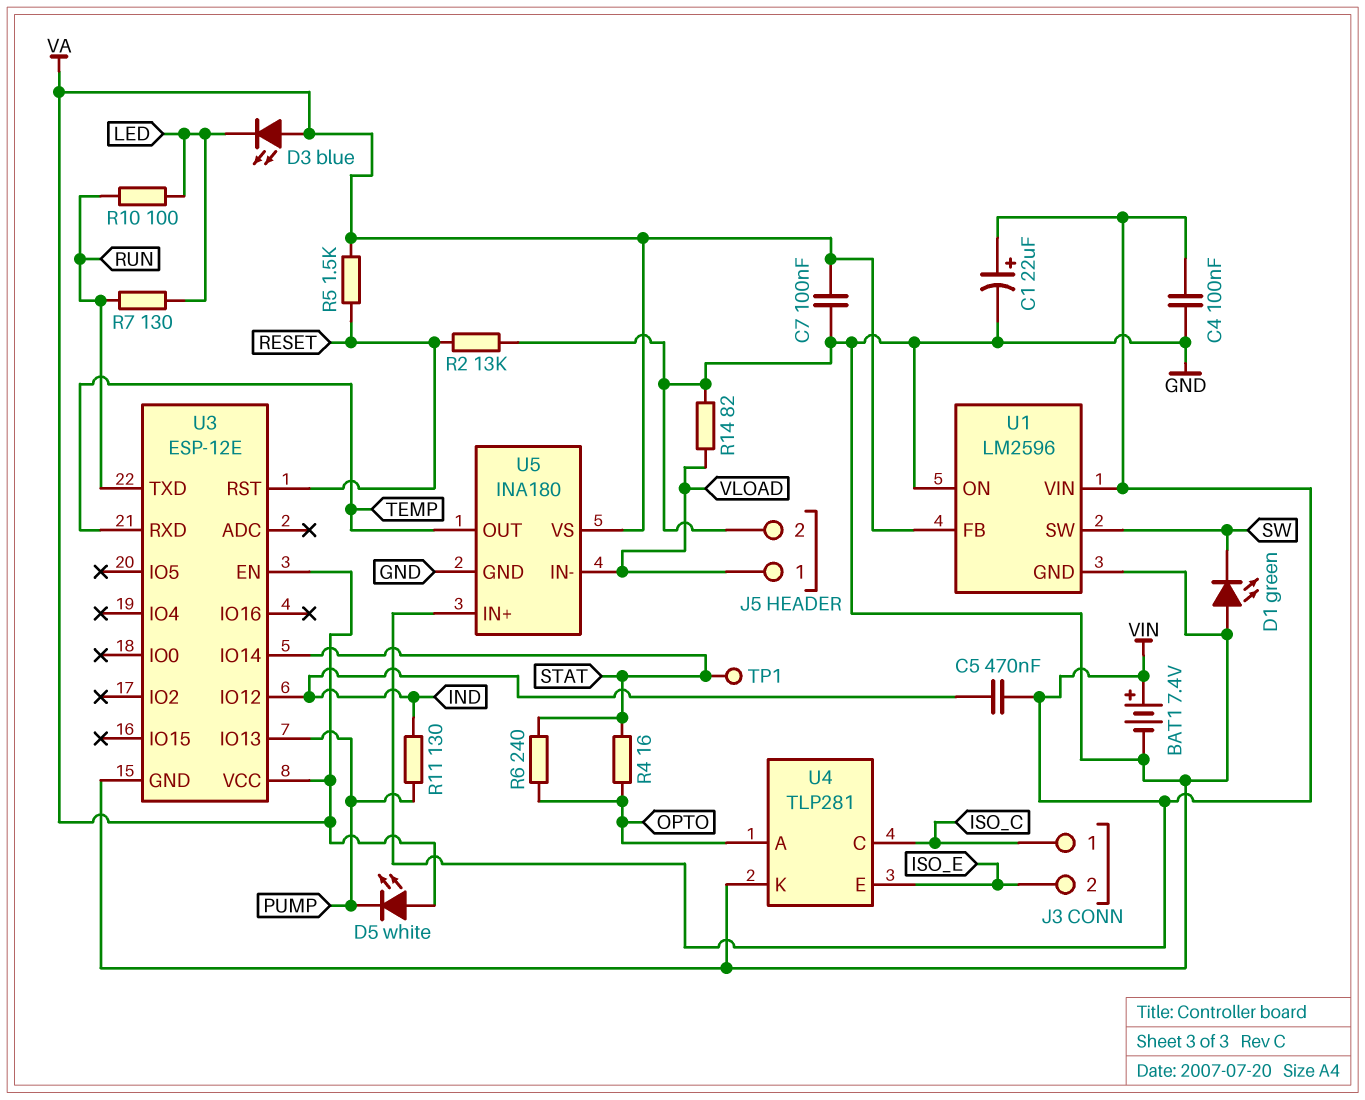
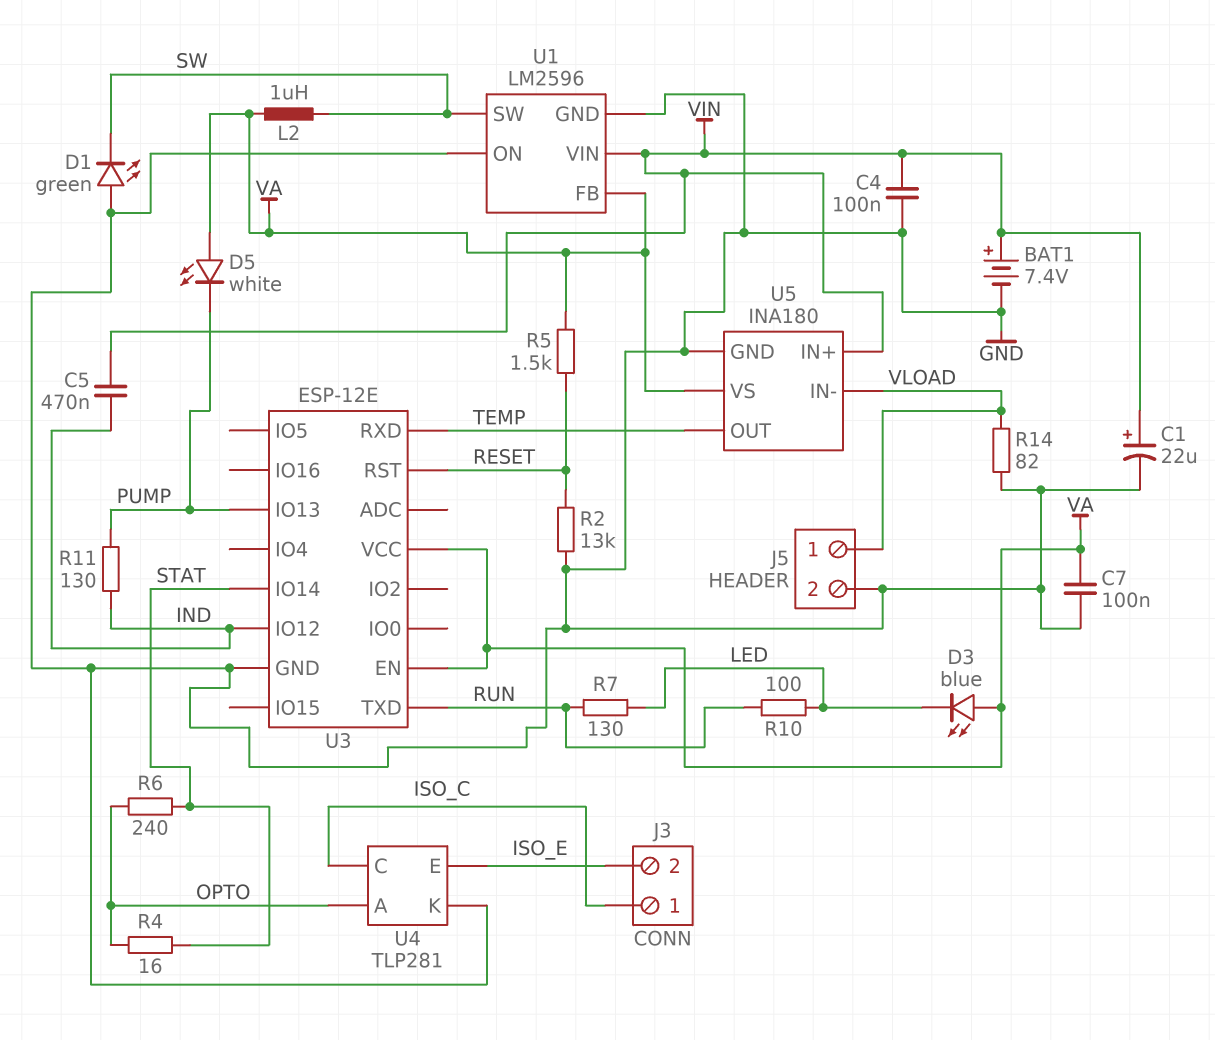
L2: none -> 1uH (SW, VA)
TP1: test point (STAT) -> none

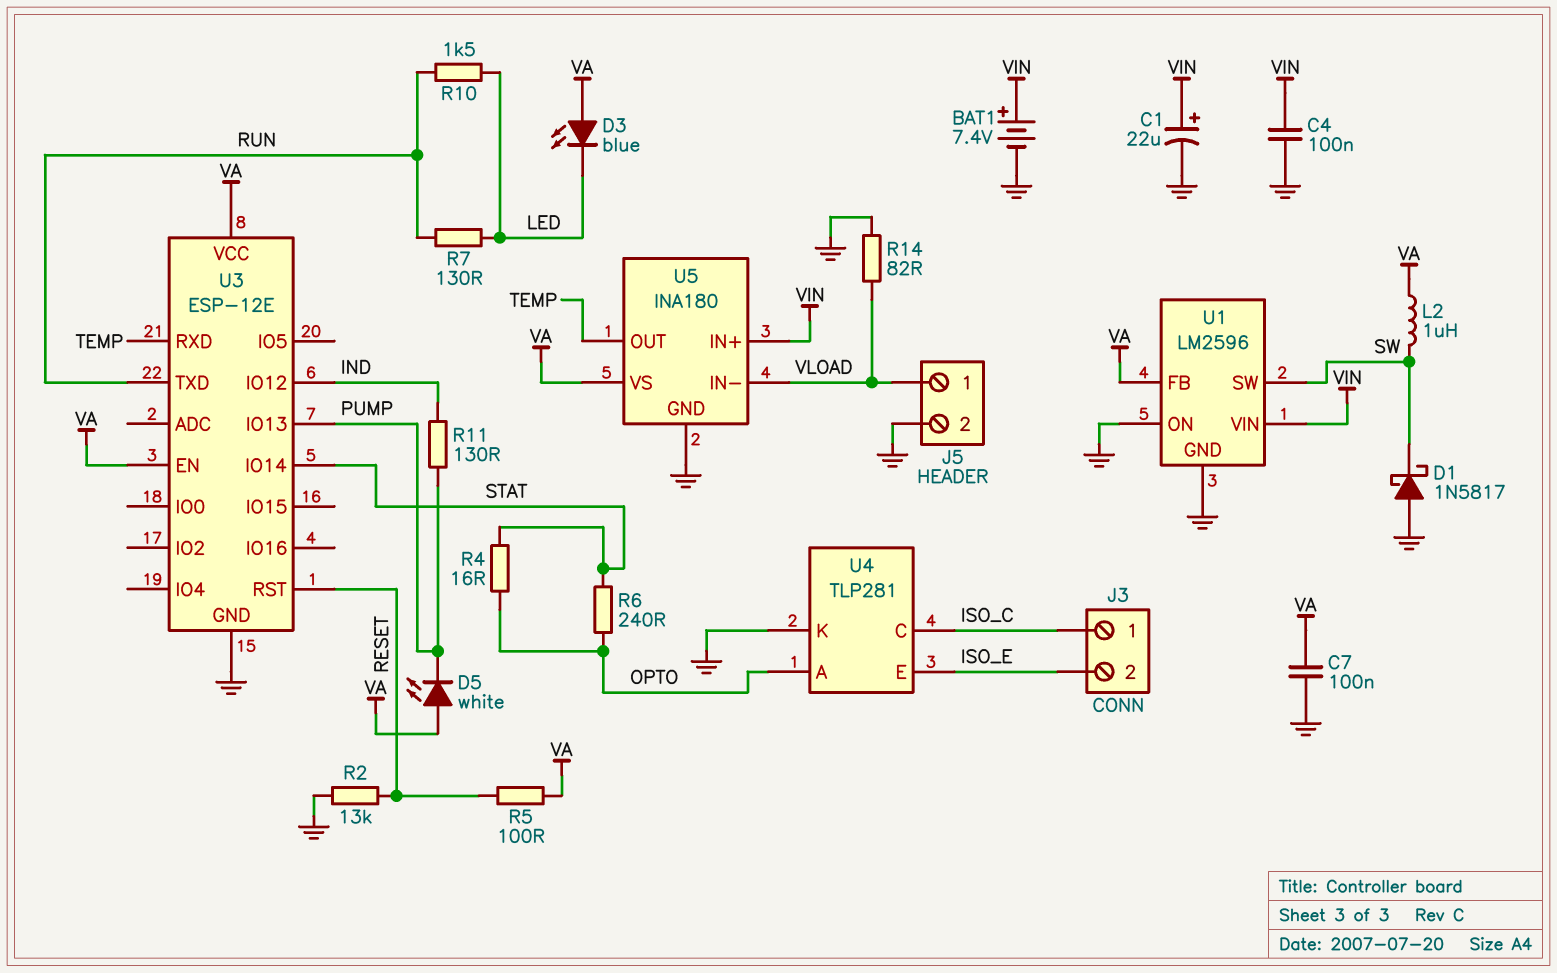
C5: 470nF (IND, VIN) -> none
D1: LED green (A GND, K SW) -> schottky 1N5817 (A GND, K SW)
R5: 1.5k (RESET, VA) -> 100 (RESET, VA)
R10: 100 (LED, RUN) -> 1.5k (LED, RUN)

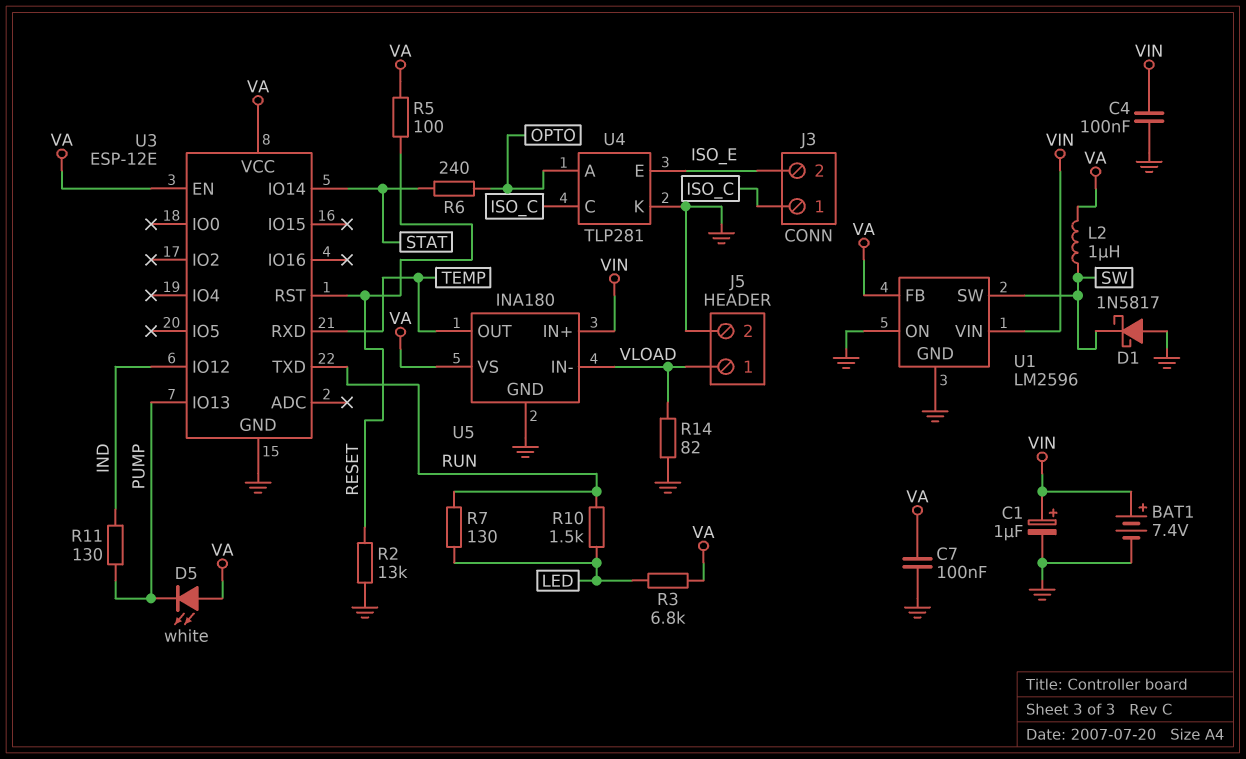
C1: 22uF (plus VIN, minus GND) -> 1uF (plus VIN, minus GND)
D3: LED blue (A VA, K LED) -> none
R3: none -> 6.8k (LED, VA)
R4: 16 (OPTO, STAT) -> none

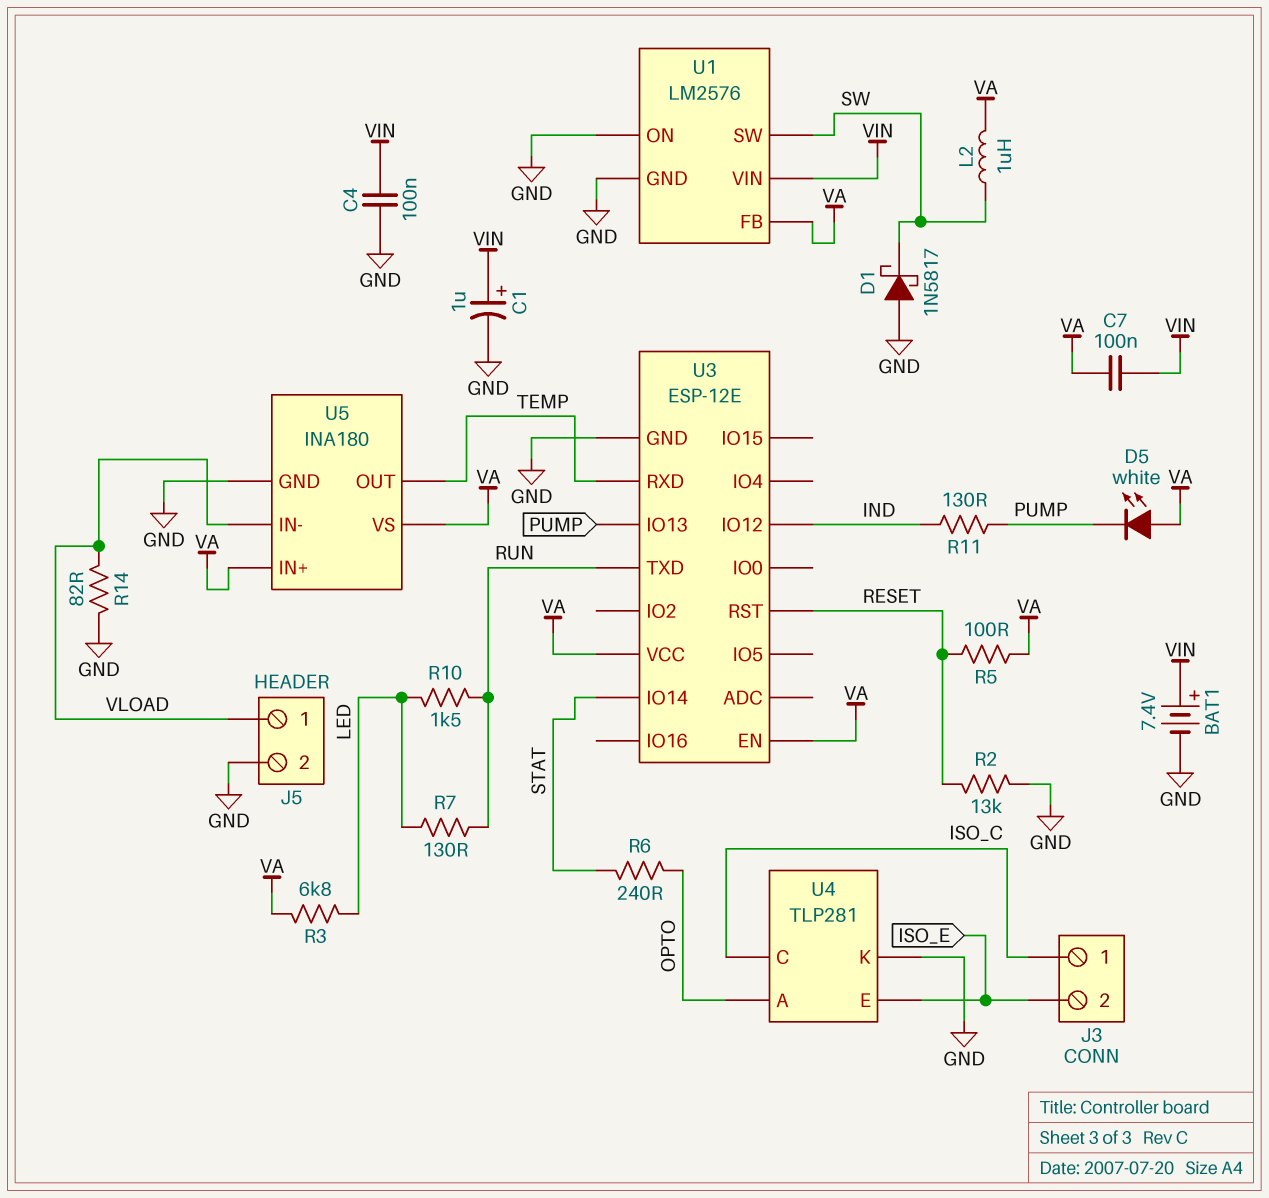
C7: 100nF (GND, VA) -> 100nF (VA, VIN)
U1: LM2596 -> LM2576
U5 pin IN+: VIN -> VA

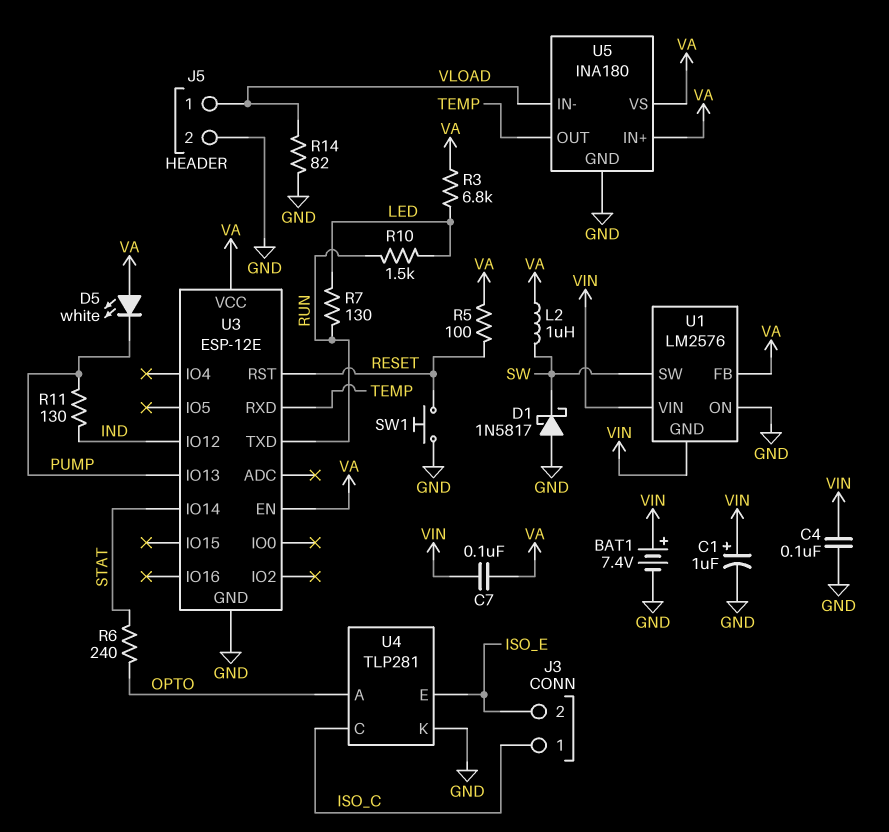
R2: 13k (GND, RESET) -> none
SW1: none -> button (GND, RESET)
U1 pin GND: GND -> VIN

